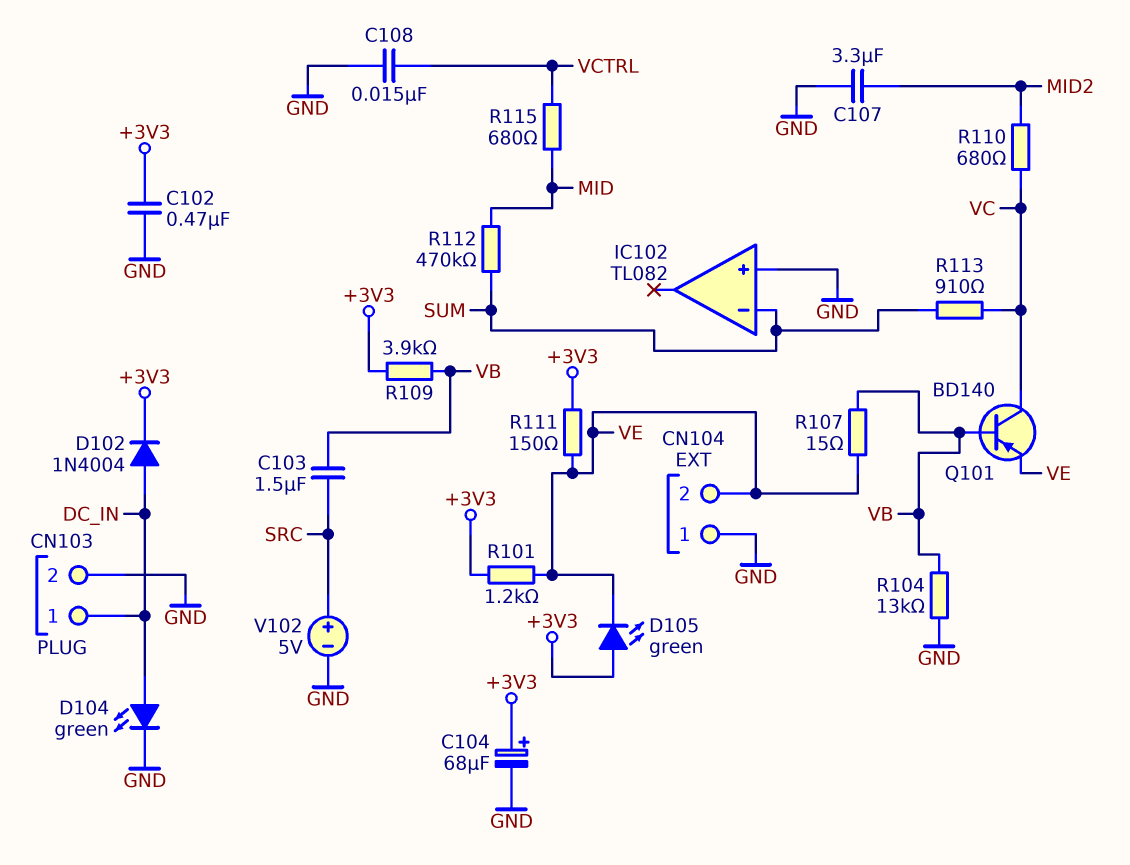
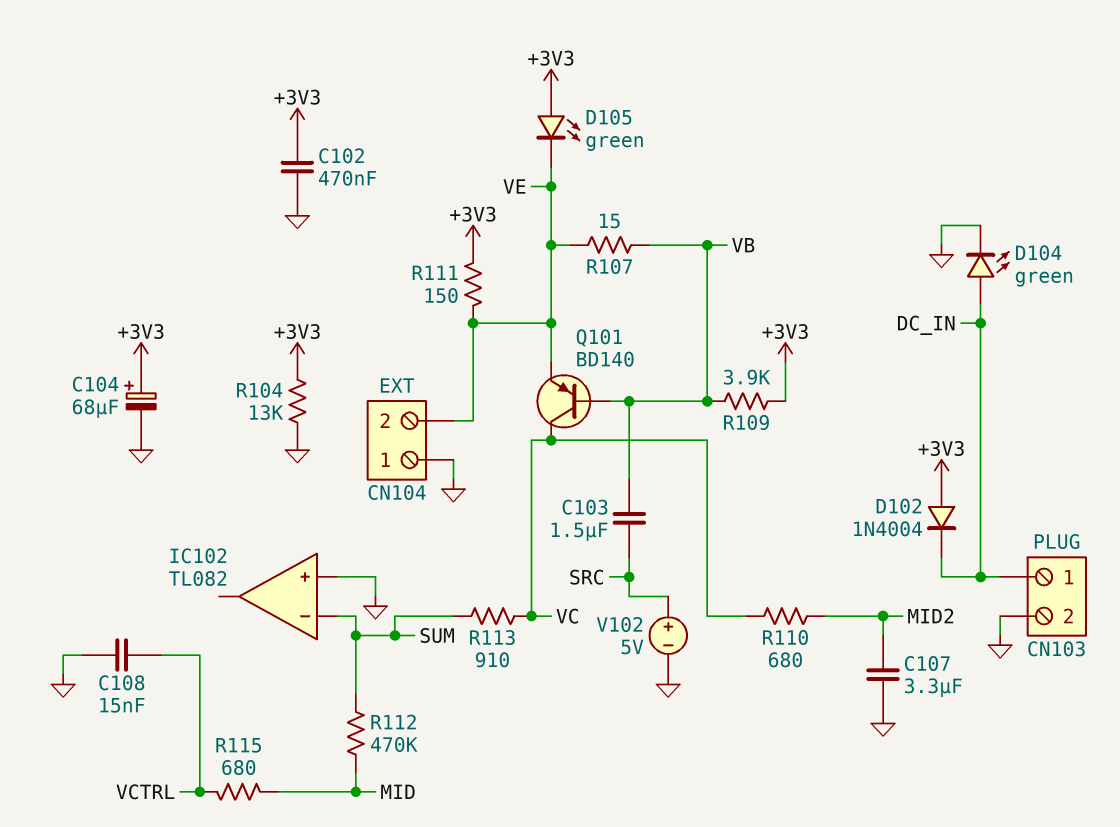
D102: diode 1N4004 (A DC_IN, K +3V3) -> diode 1N4004 (A +3V3, K DC_IN)
R101: 1.2k (+3V3, VE) -> none
R104: 13k (GND, VB) -> 13k (+3V3, GND)

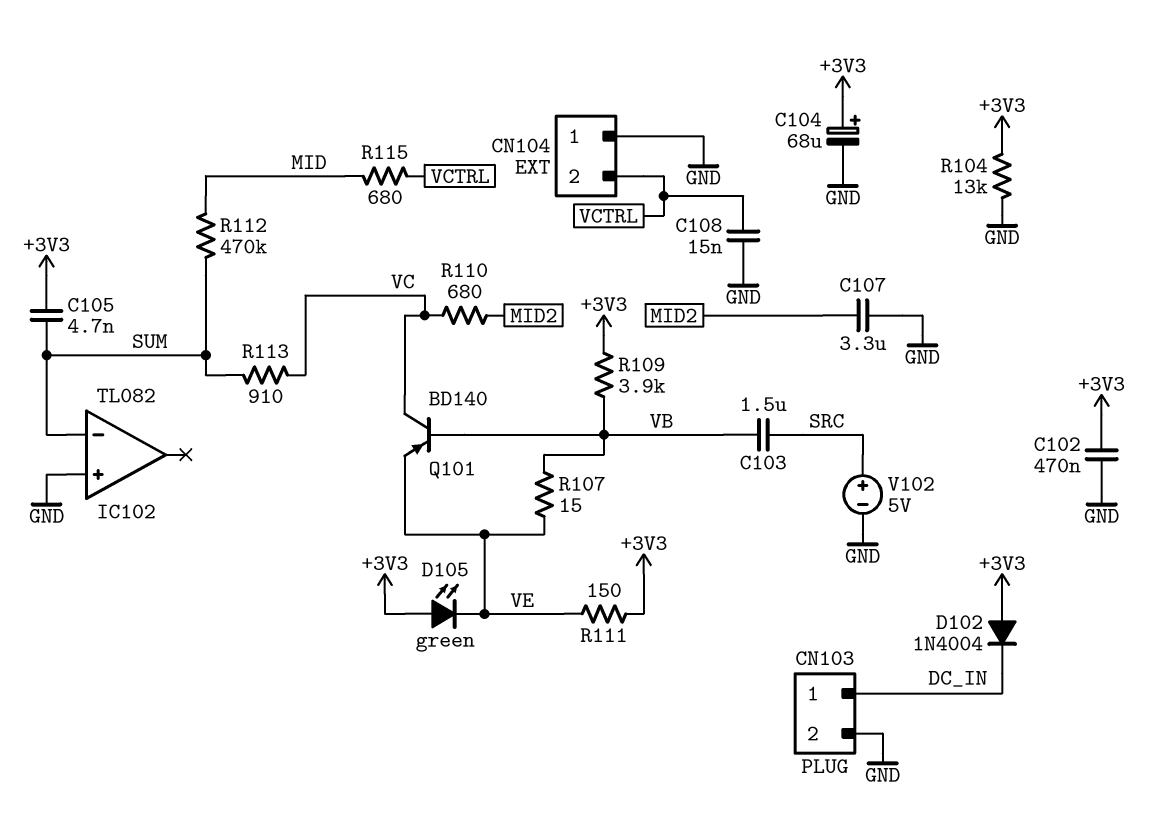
C105: none -> 4.7nF (+3V3, SUM)
CN104 pin 2: VE -> VCTRL
D104: LED green (A DC_IN, K GND) -> none

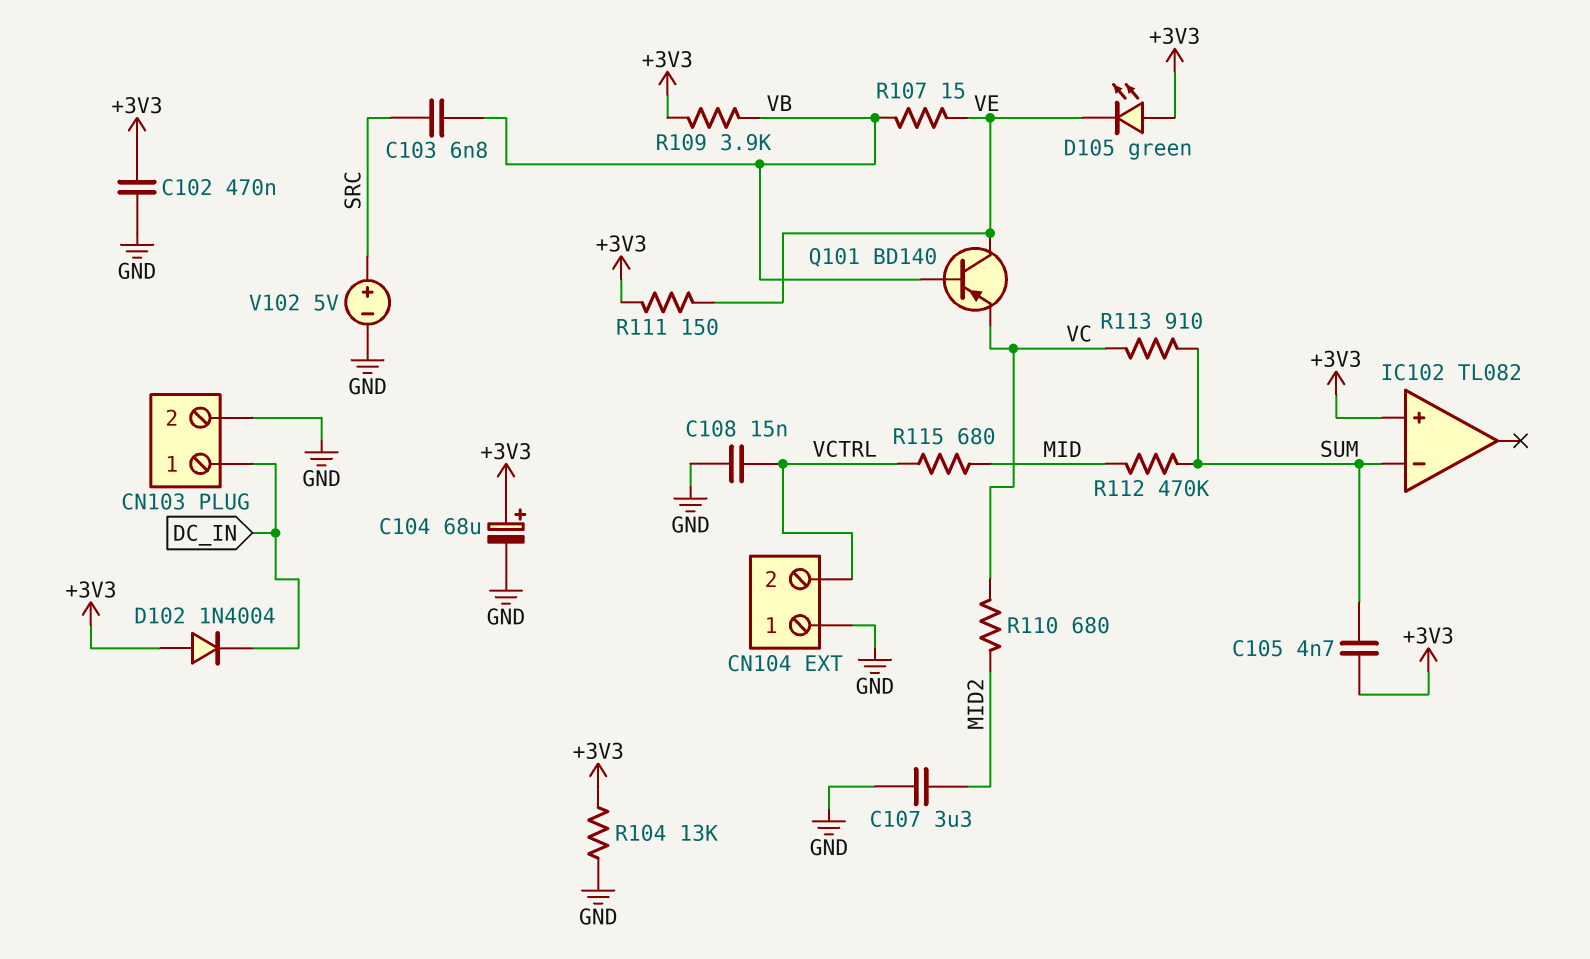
C103: 1.5uF (SRC, VB) -> 6.8nF (SRC, VB)
IC102 pin in+: GND -> +3V3
Q101: PNP BD140 (B VB, C VC, E VE) -> PNP BD140 (B VB, C VE, E VC)

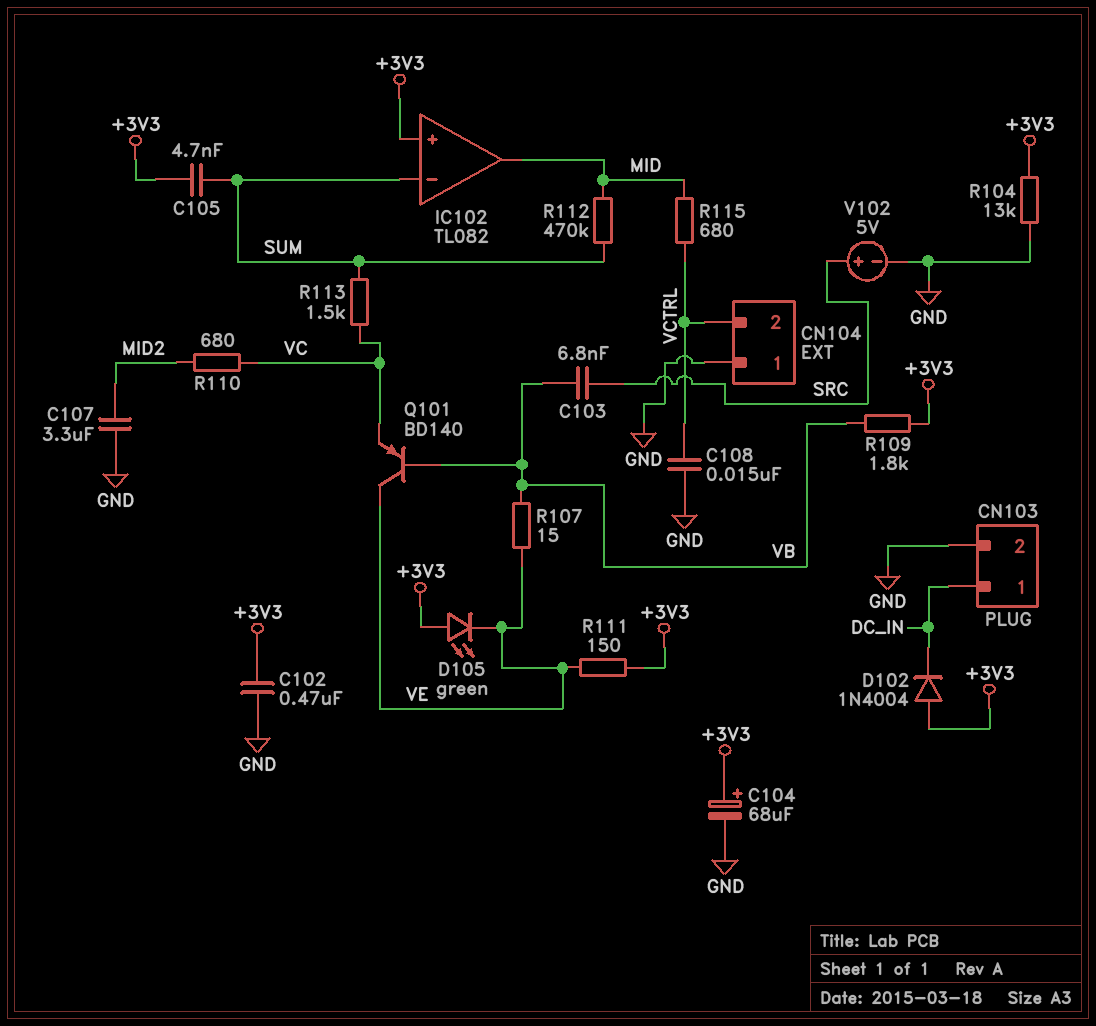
IC102 pin out: none -> MID
R109: 3.9k (+3V3, VB) -> 1.8k (+3V3, VB)
R113: 910 (SUM, VC) -> 1.5k (SUM, VC)

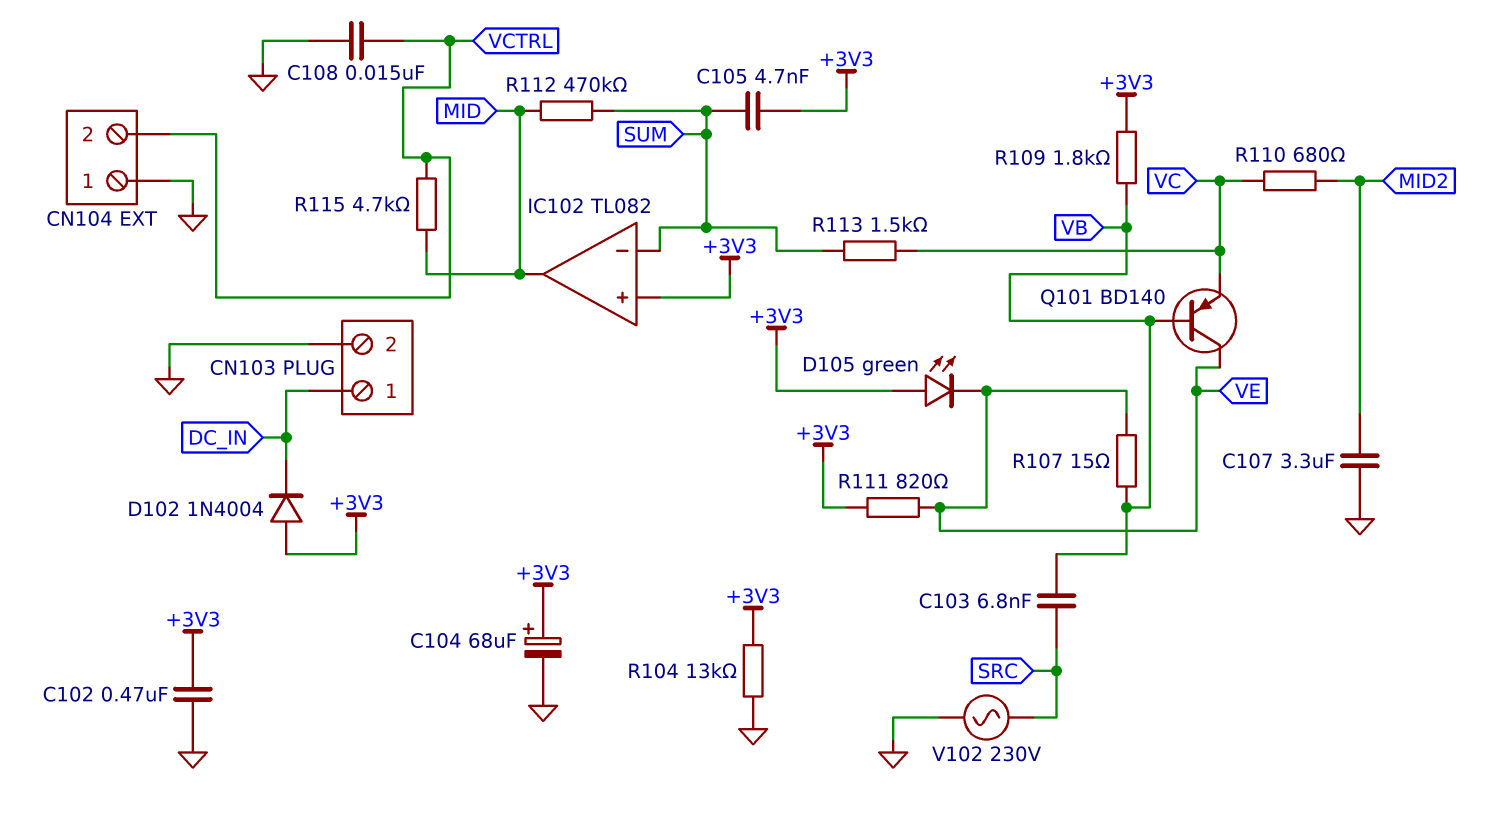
R111: 150 (+3V3, VE) -> 820 (+3V3, VE)
R115: 680 (MID, VCTRL) -> 4.7k (MID, VCTRL)
V102: 5V (plus SRC, minus GND) -> AC 230V (GND, SRC)

